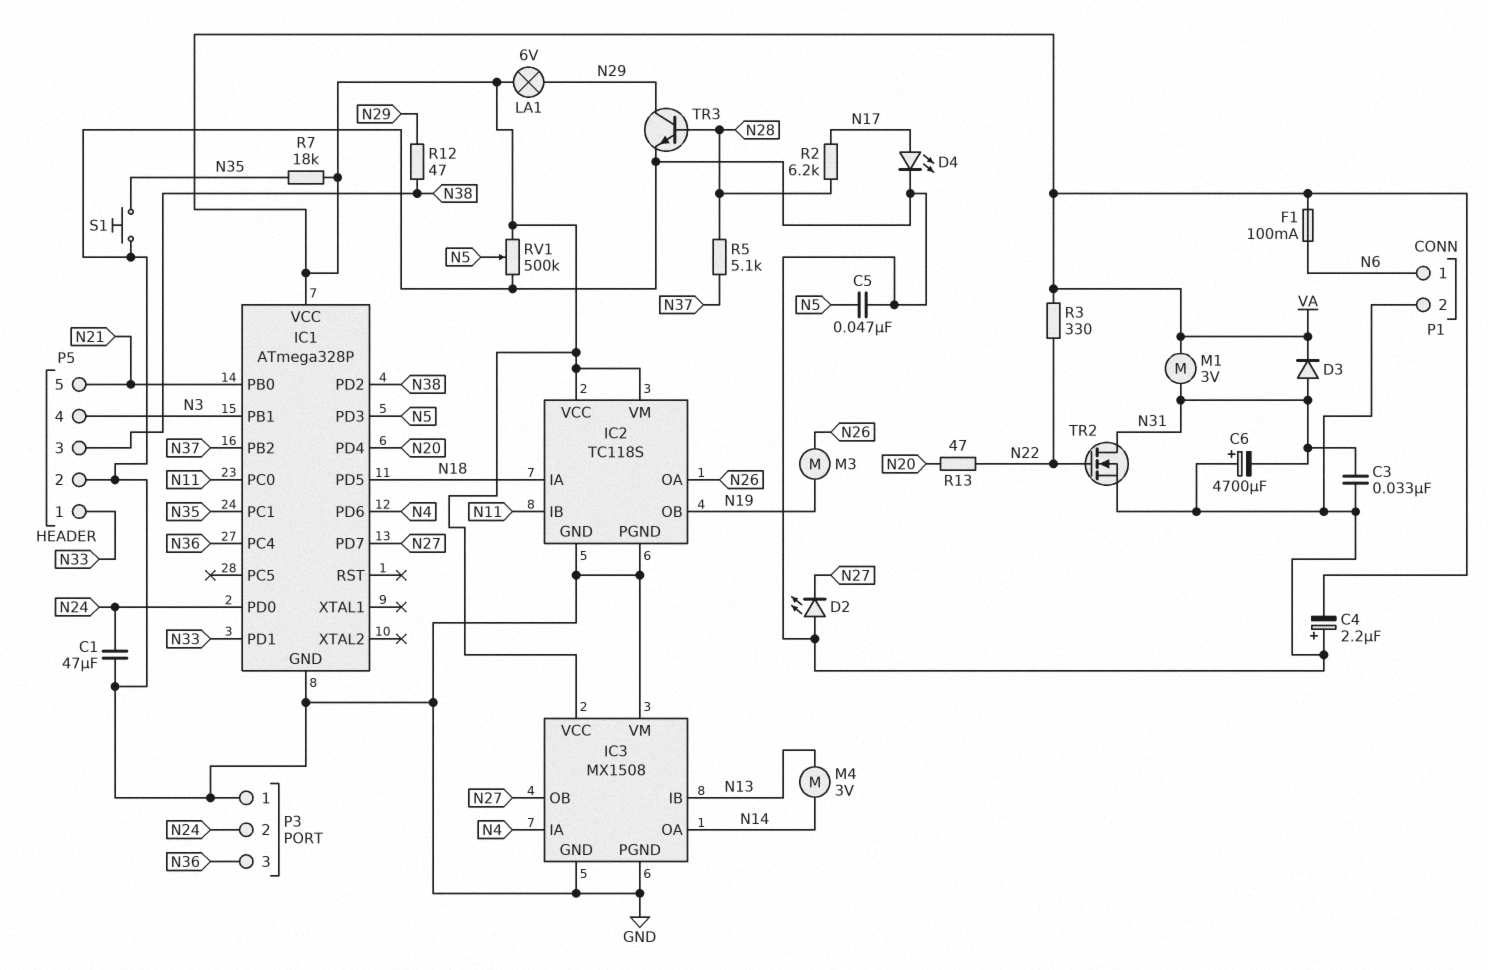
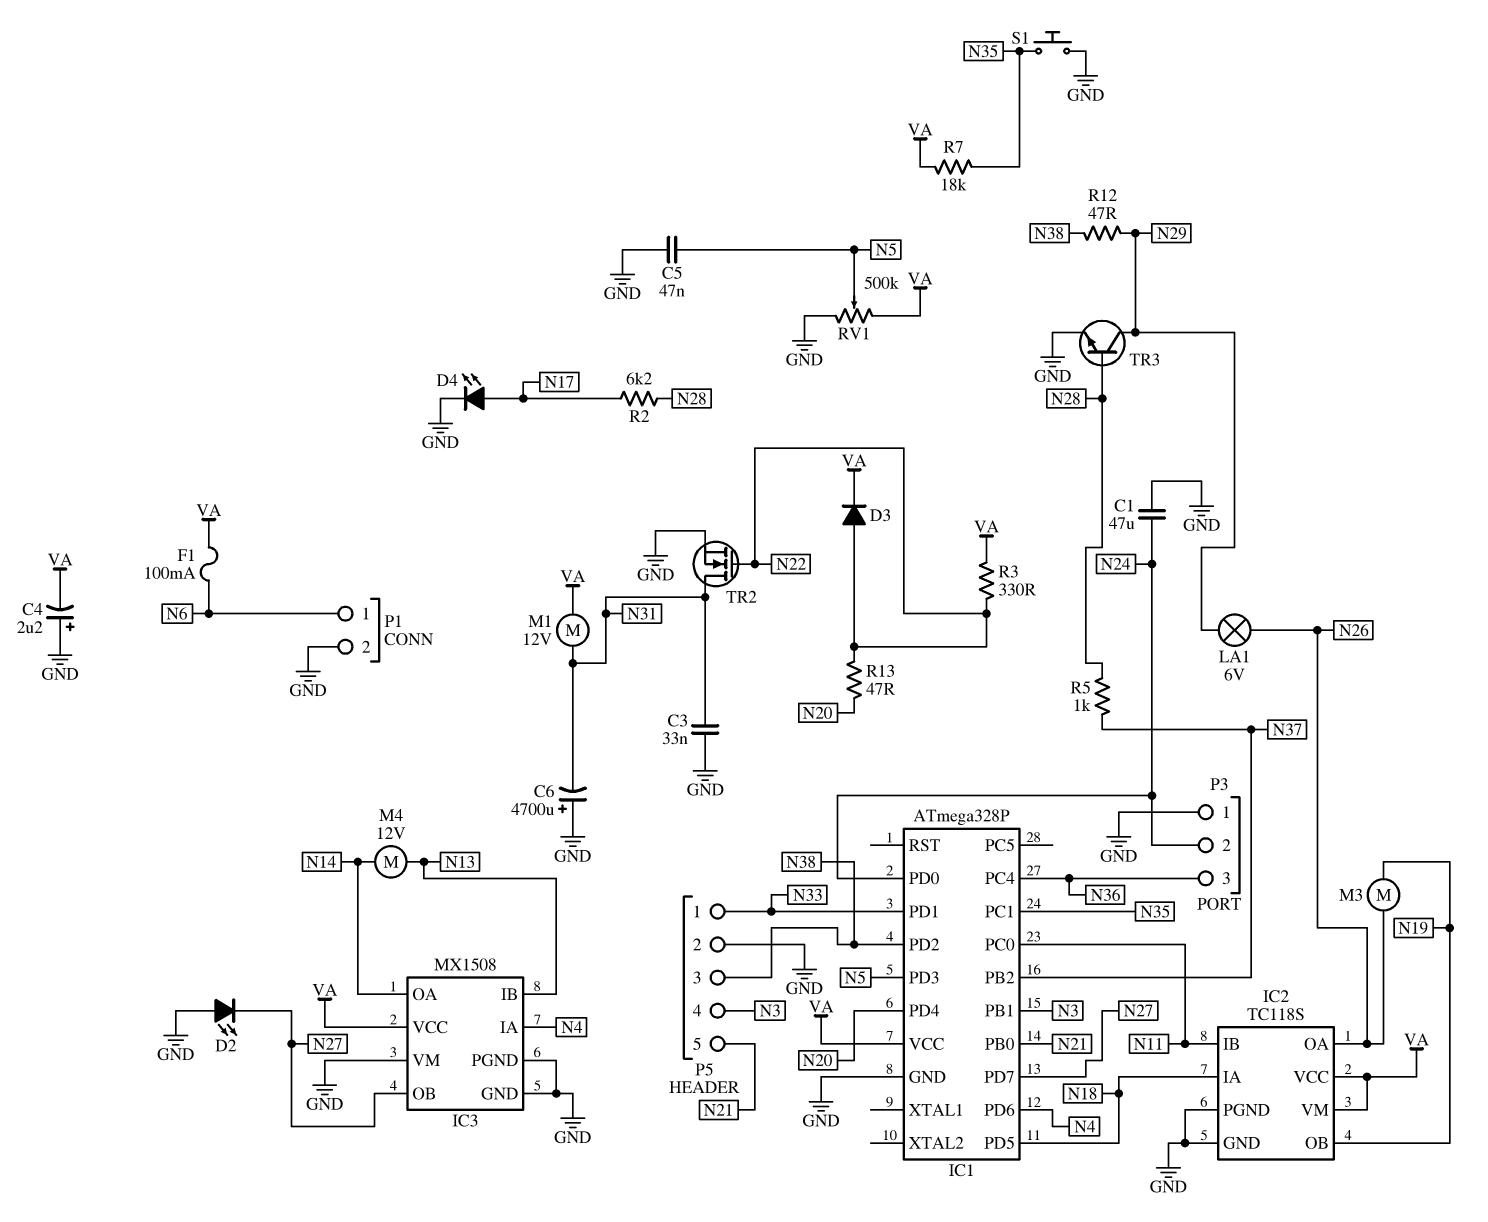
D3: diode (A N31, K VA) -> diode (A N22, K VA)
LA1: lamp 6V (N29, VA) -> lamp 6V (N26, N29)
M1: motor 3V (N31, VA) -> motor 12V (N31, VA)
M4: motor 3V (N13, N14) -> motor 12V (N13, N14)
R5: 5.1k (N28, N37) -> 1k (N28, N37)

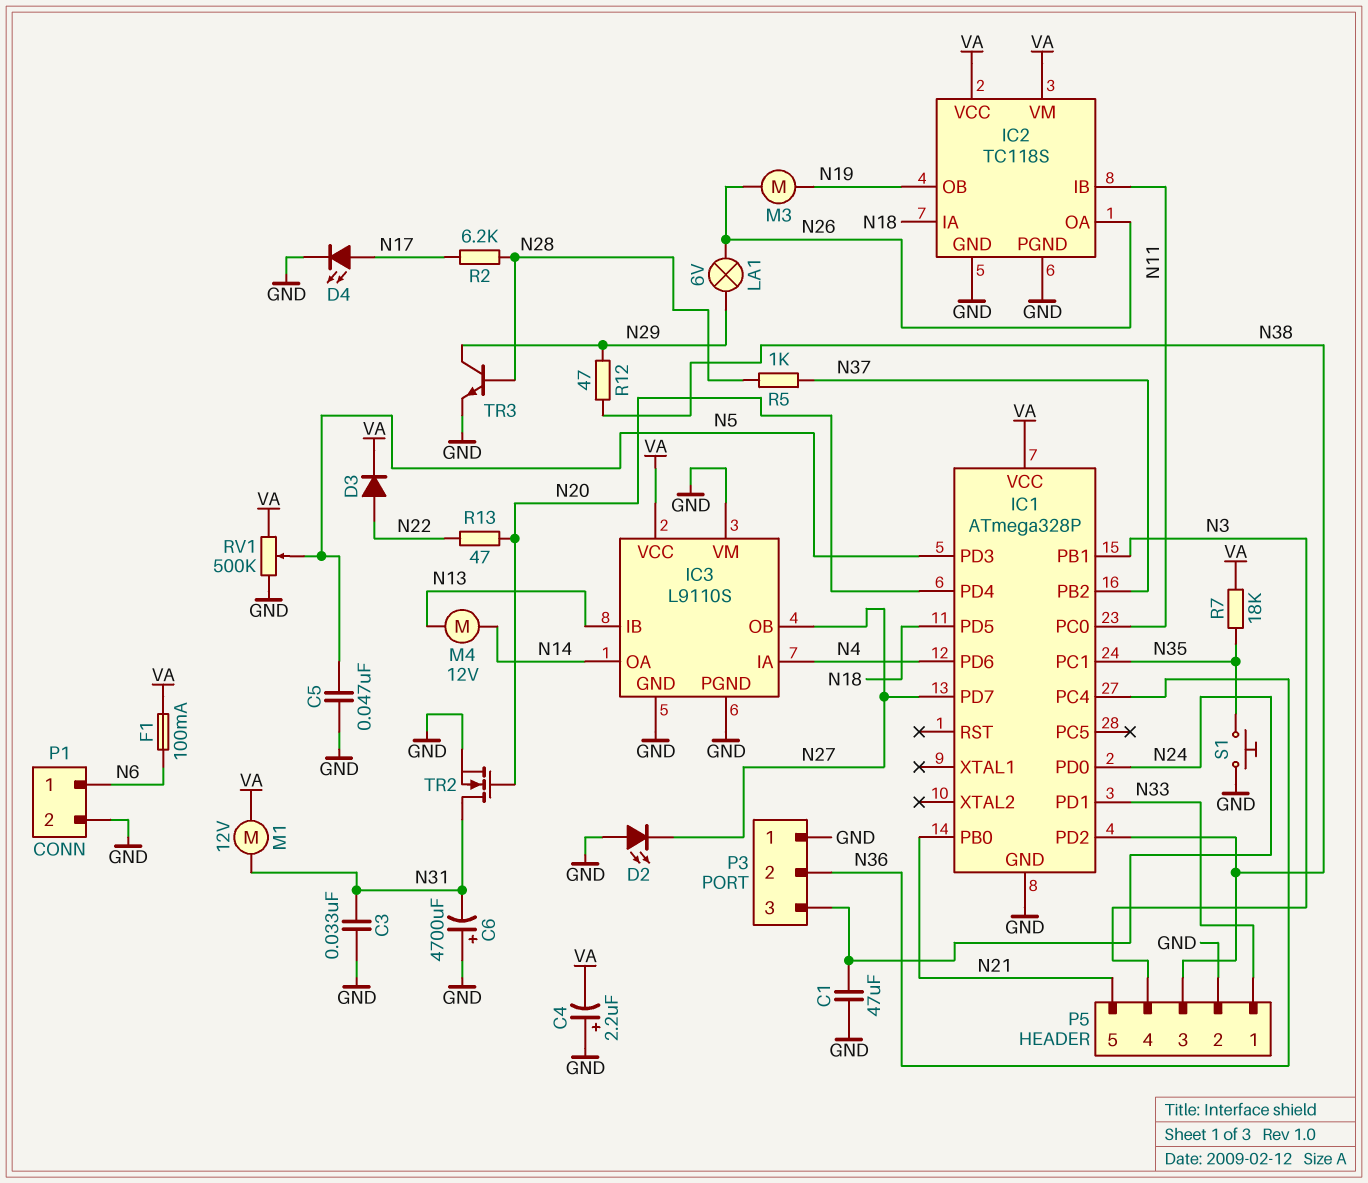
IC3: MX1508 -> L9110S
P3 pin 2: N24 -> N36
P3 pin 3: N36 -> N24
R3: 330 (N22, VA) -> none
TR2: NMOS (G N22, D N31, S GND) -> NMOS (G N20, D N31, S GND)

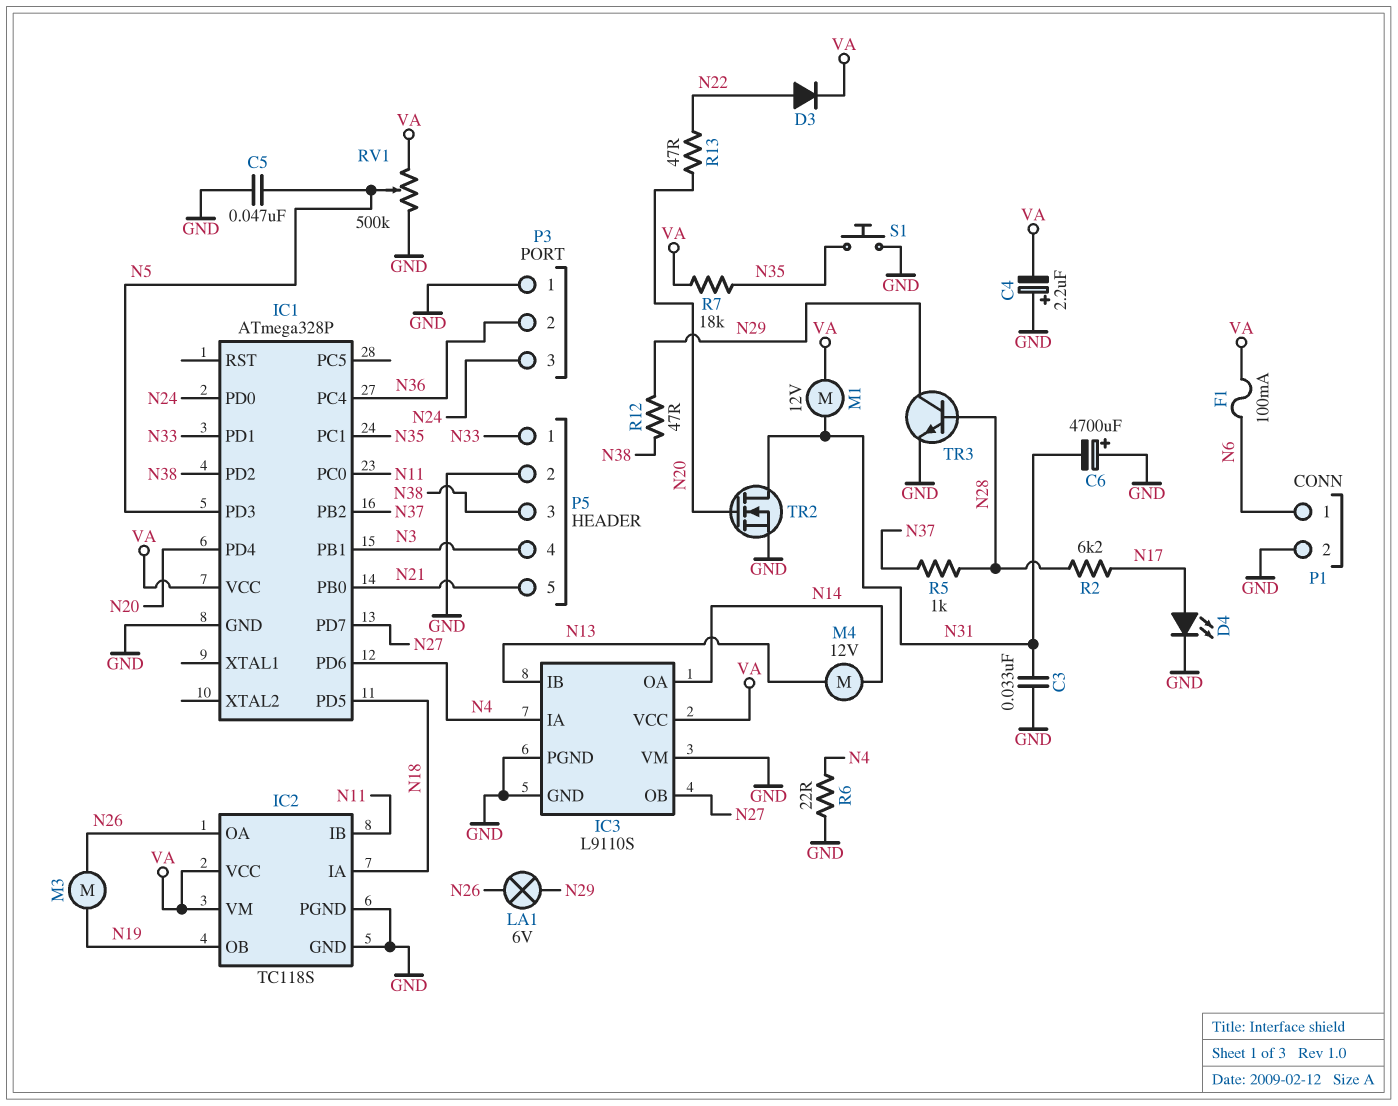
C1: 47uF (GND, N24) -> none
D2: LED (A GND, K N27) -> none
R6: none -> 22 (GND, N4)

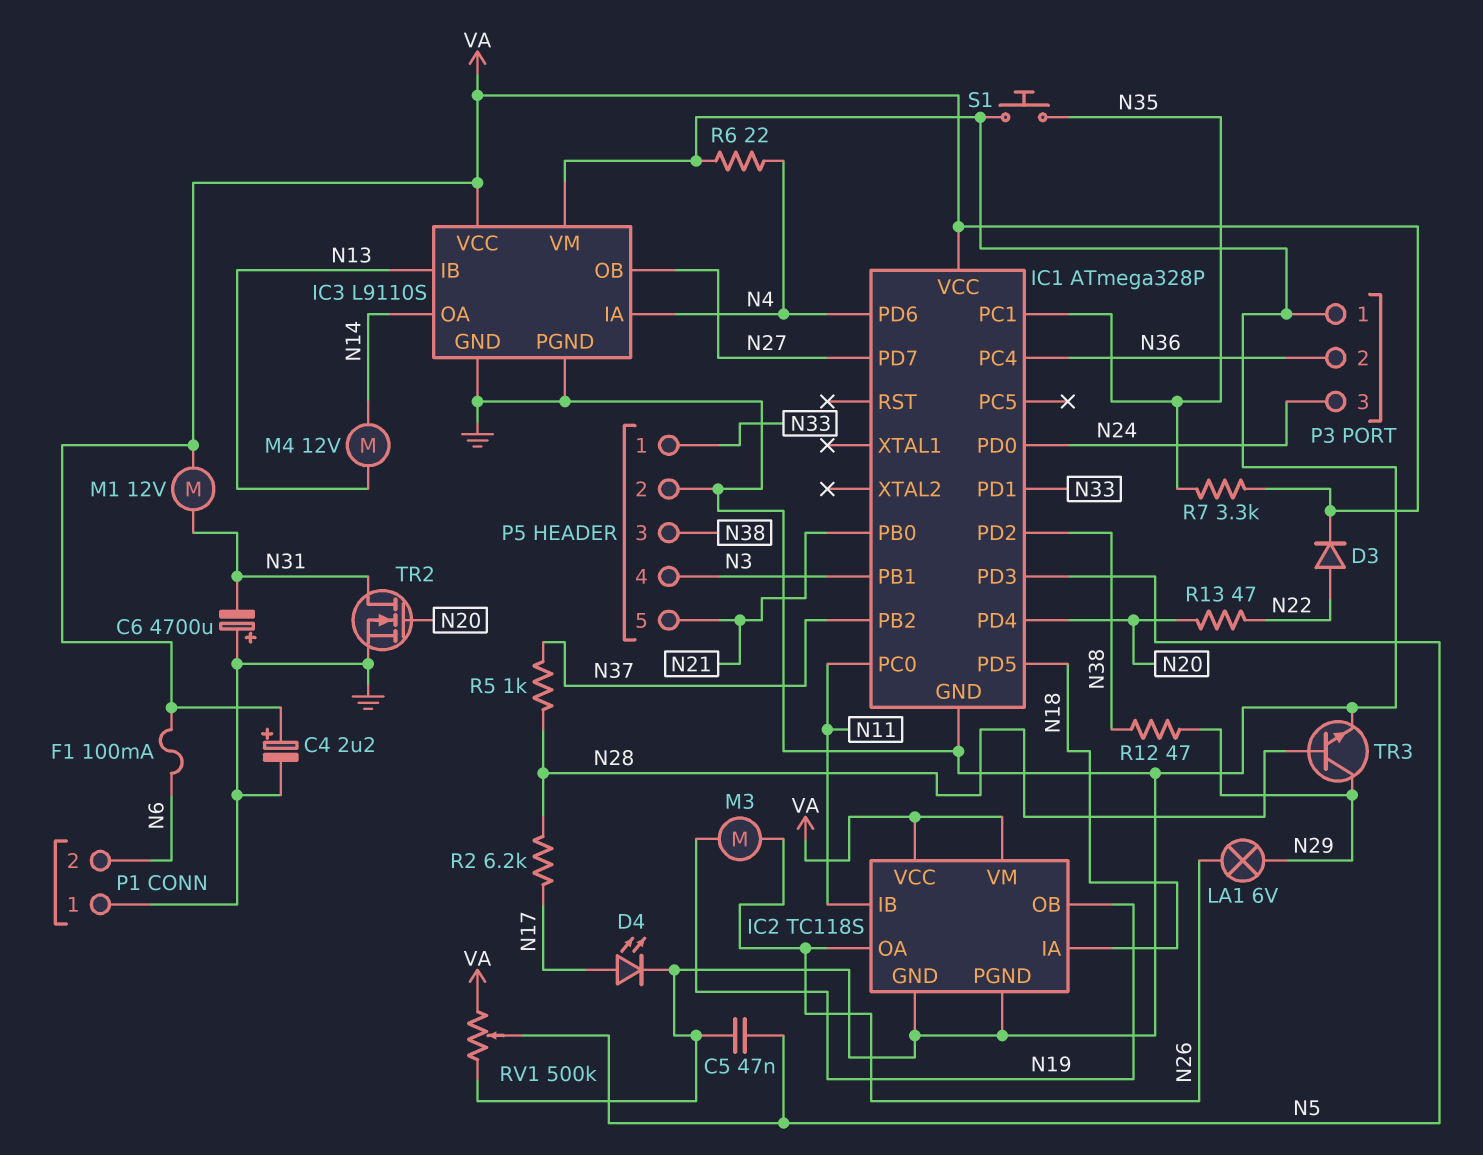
C3: 33nF (GND, N31) -> none
C4: 2.2uF (plus GND, minus VA) -> 2.2uF (plus VA, minus GND)
P1 pin 1: N6 -> GND
P1 pin 2: GND -> N6
R7: 18k (N35, VA) -> 3.3k (N35, VA)

